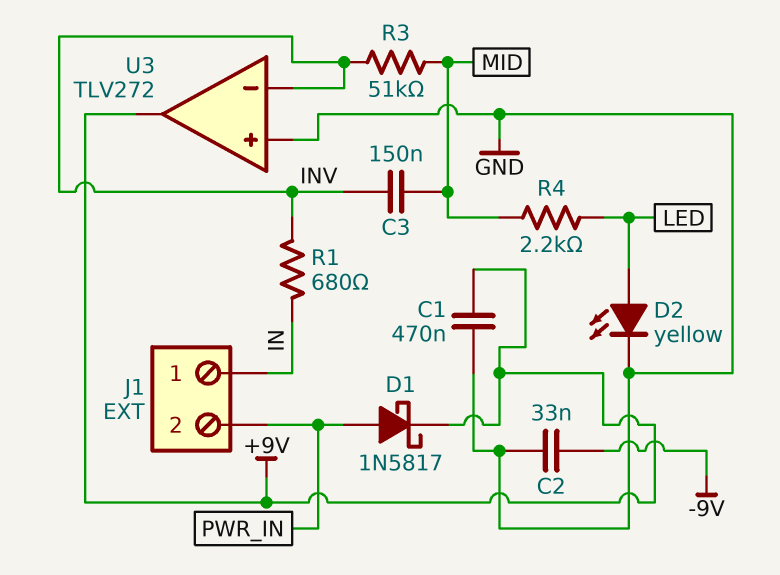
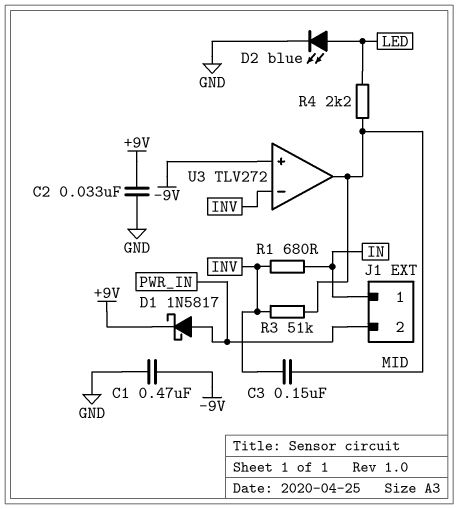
C1: 470nF (+9V, GND) -> 470nF (-9V, GND)
C2: 33nF (-9V, GND) -> 33nF (+9V, GND)
D2: LED yellow (A LED, K GND) -> LED blue (A LED, K GND)
U3 pin in+: GND -> -9V
U3 pin out: +9V -> MID

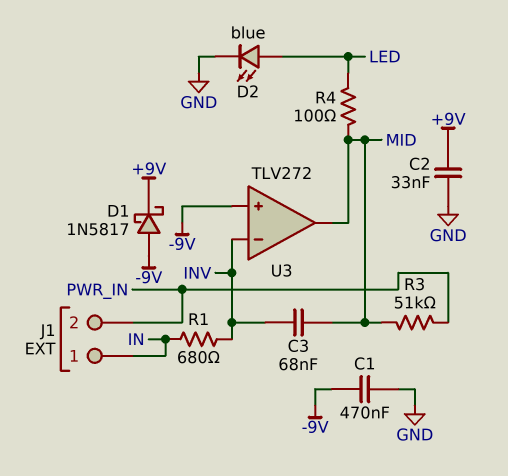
C3: 150nF (INV, MID) -> 68nF (INV, MID)
D1: schottky 1N5817 (A PWR_IN, K +9V) -> schottky 1N5817 (A -9V, K +9V)
R3: 51k (INV, MID) -> 51k (MID, PWR_IN)
R4: 2.2k (LED, MID) -> 100 (LED, MID)

